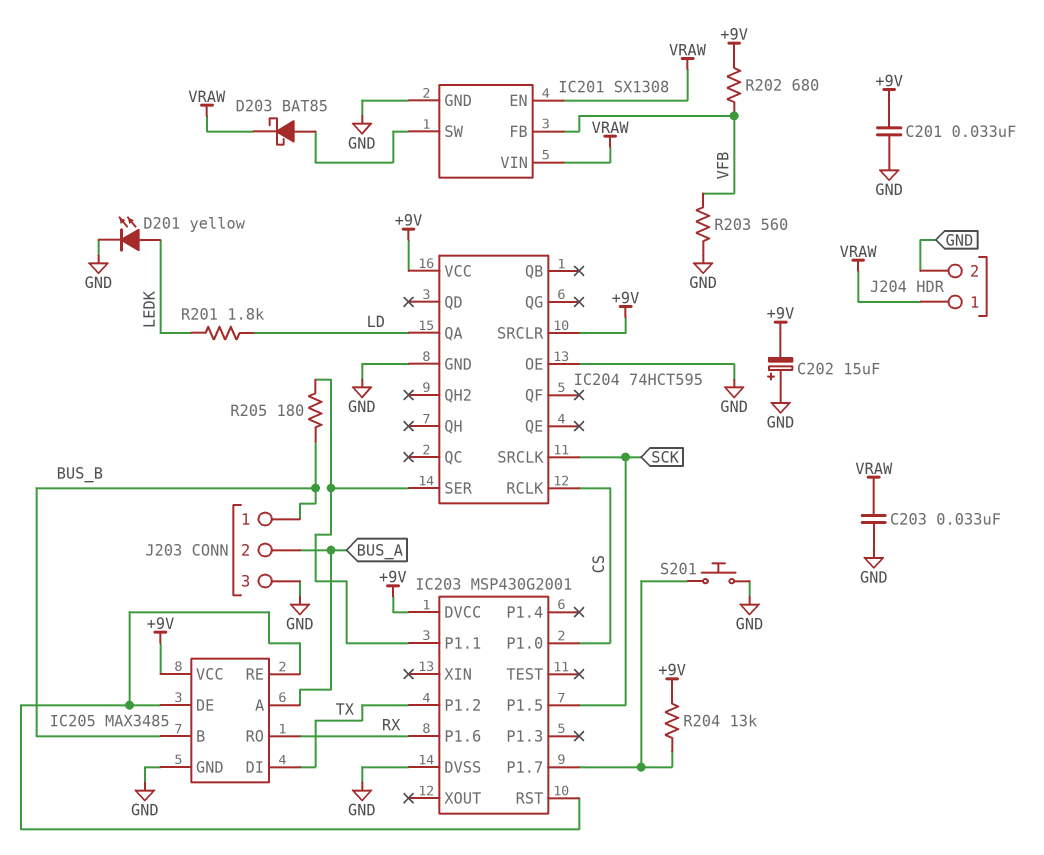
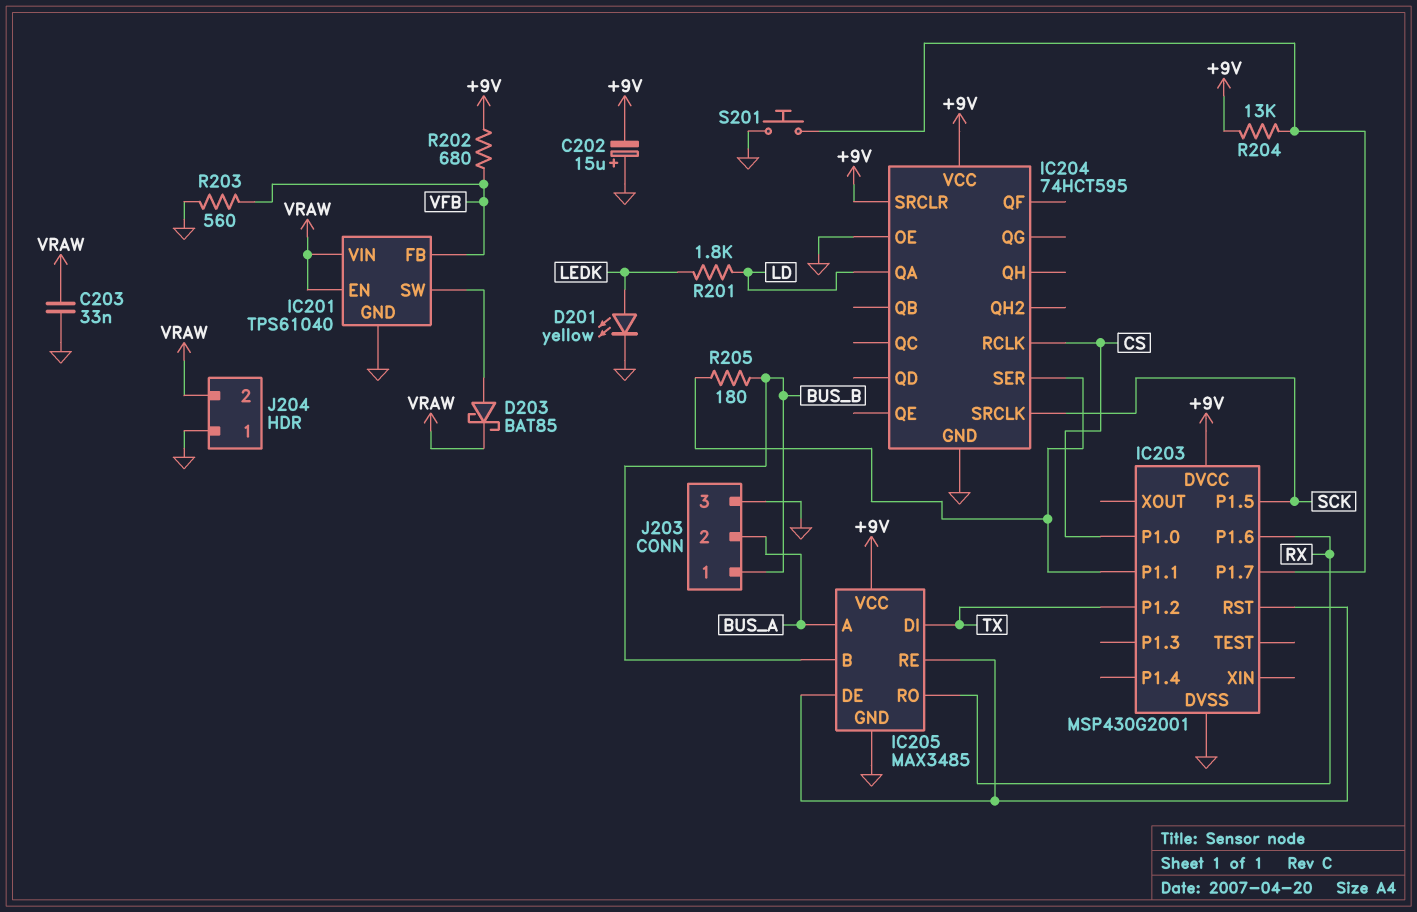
C201: 33nF (+9V, GND) -> none
IC201: SX1308 -> TPS61040
J204 pin 1: VRAW -> GND
J204 pin 2: GND -> VRAW

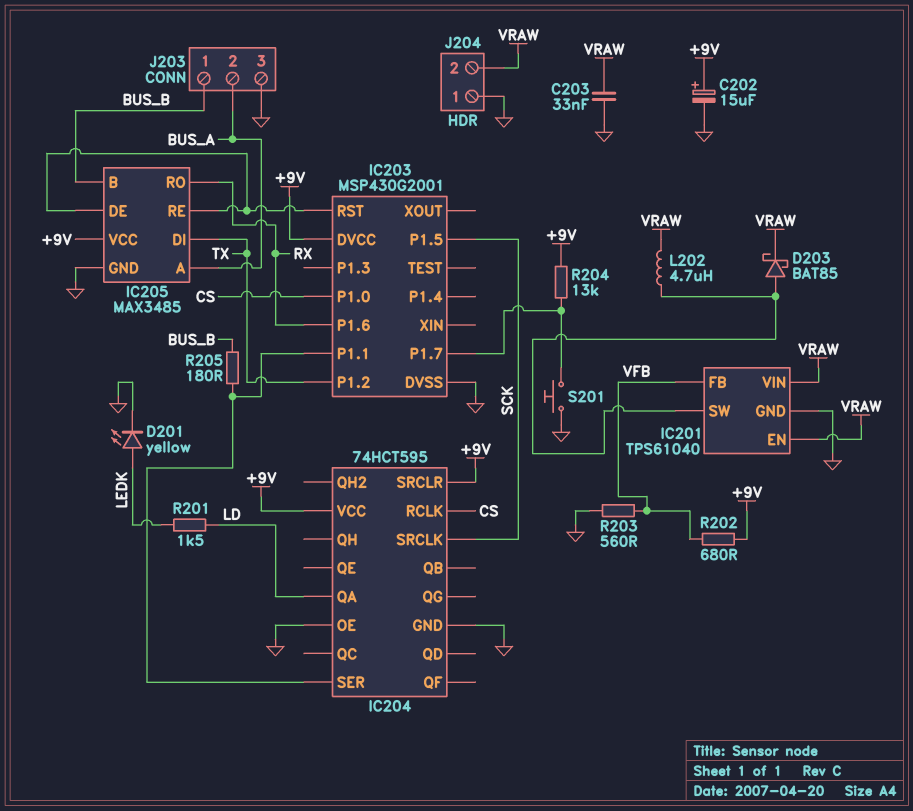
C202: 15uF (plus GND, minus +9V) -> 15uF (plus +9V, minus GND)
L202: none -> 4.7uH (IC201/SW, VRAW)
R201: 1.8k (LD, LEDK) -> 1.5k (LD, LEDK)

